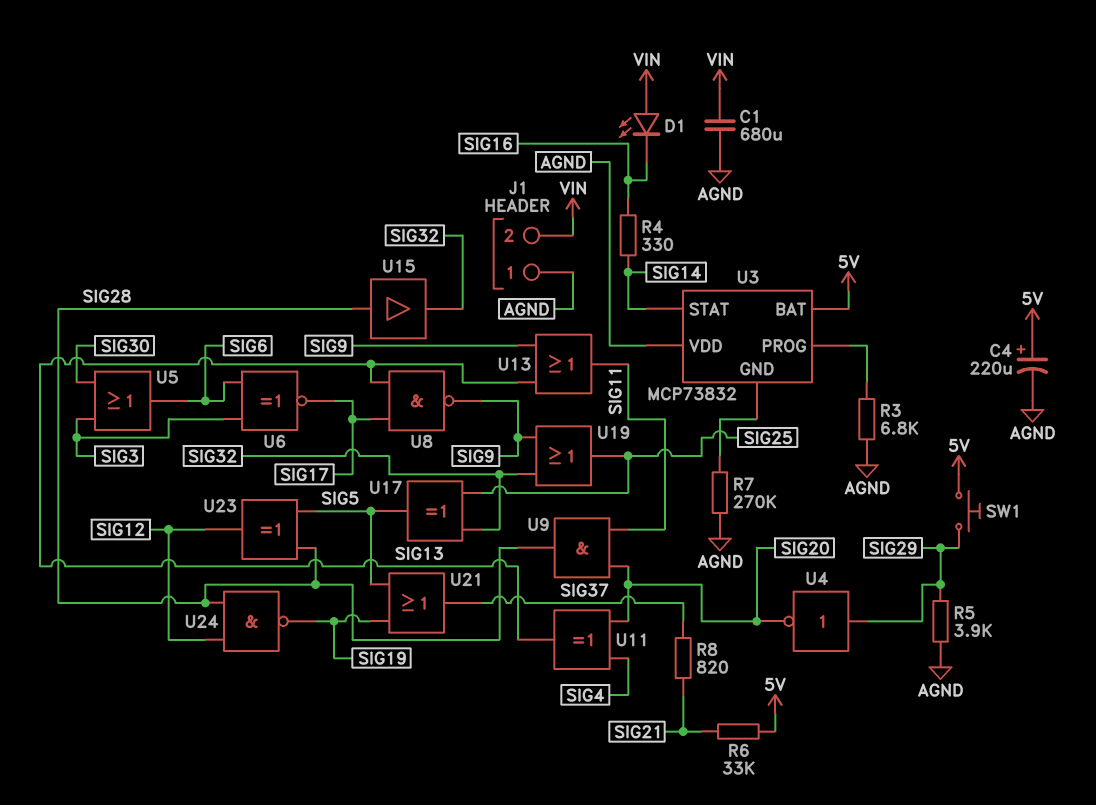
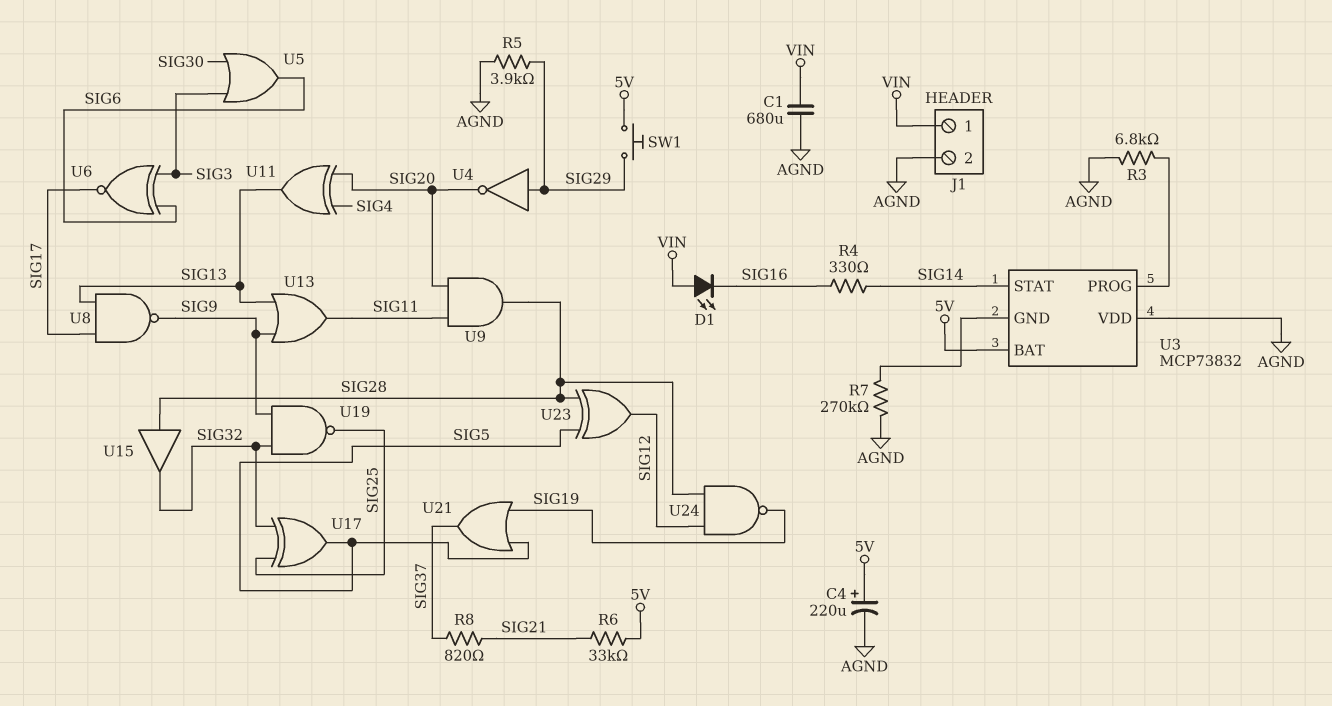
J1 pin 1: AGND -> VIN
J1 pin 2: VIN -> AGND
U19: OR (in SIG9, in SIG32, out SIG25) -> NAND (in SIG9, in SIG32, out SIG25)

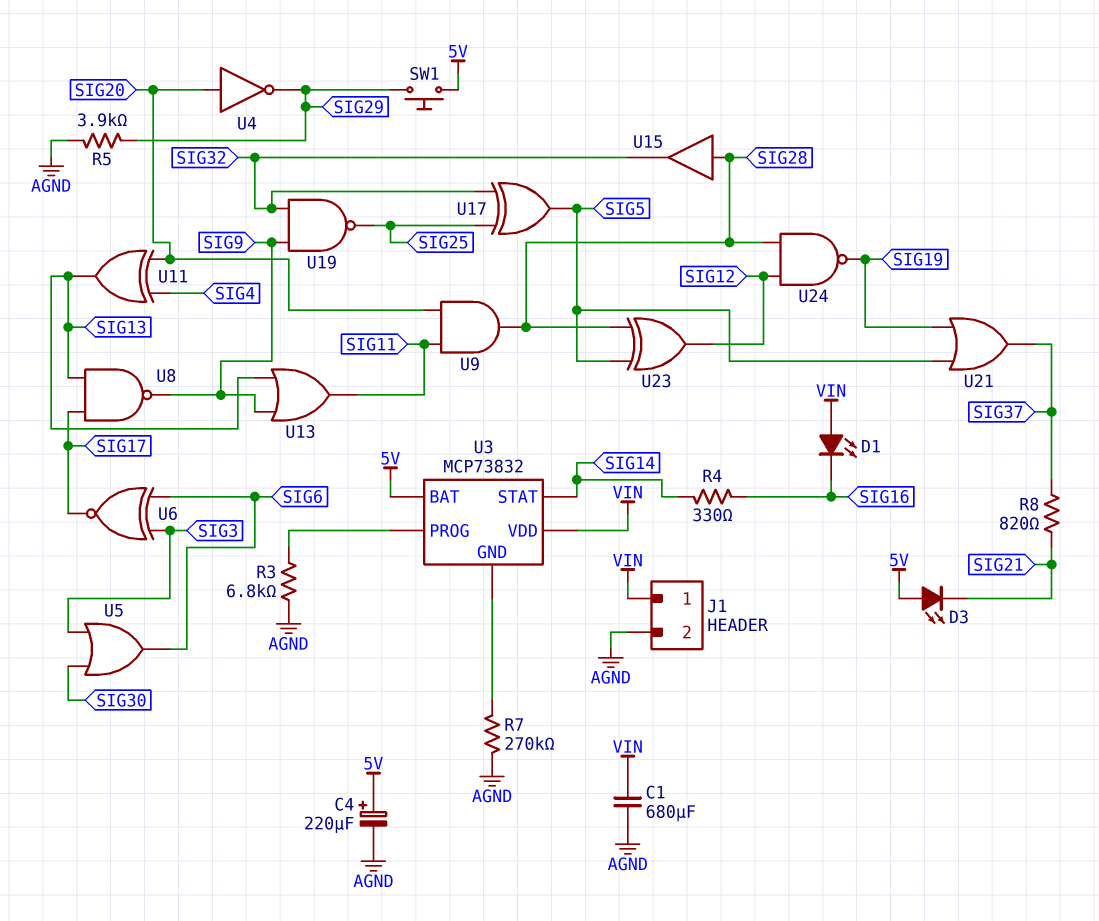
D3: none -> LED (A 5V, K SIG21)
R6: 33k (5V, SIG21) -> none
U3 pin VDD: AGND -> VIN
U4: NOT (in SIG29, out SIG20) -> NOT (in SIG20, out SIG29)

